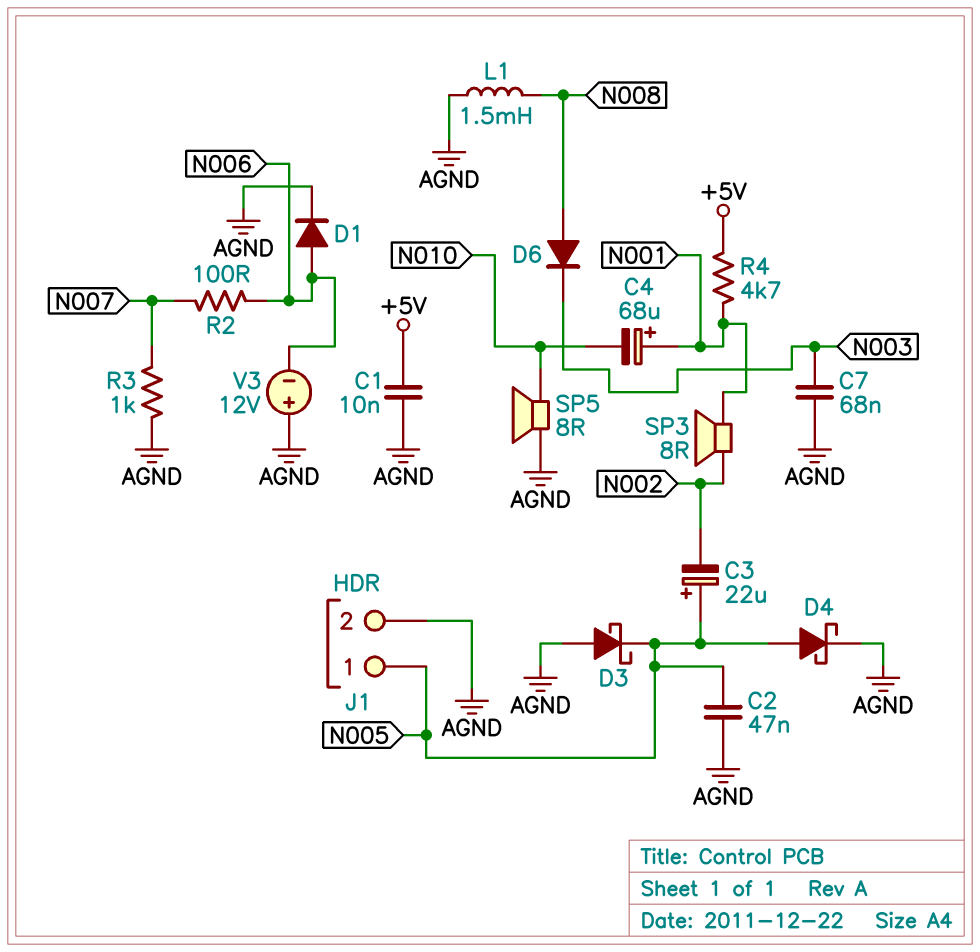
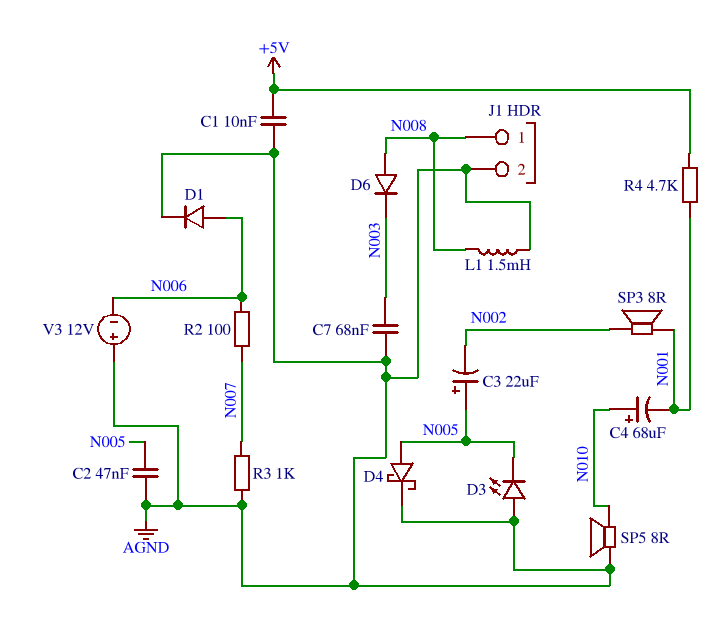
C4: 68uF (plus N001, minus N010) -> 68uF (plus N010, minus N001)
D3: schottky (A AGND, K N005) -> LED (A AGND, K N005)
J1 pin 1: N005 -> N008

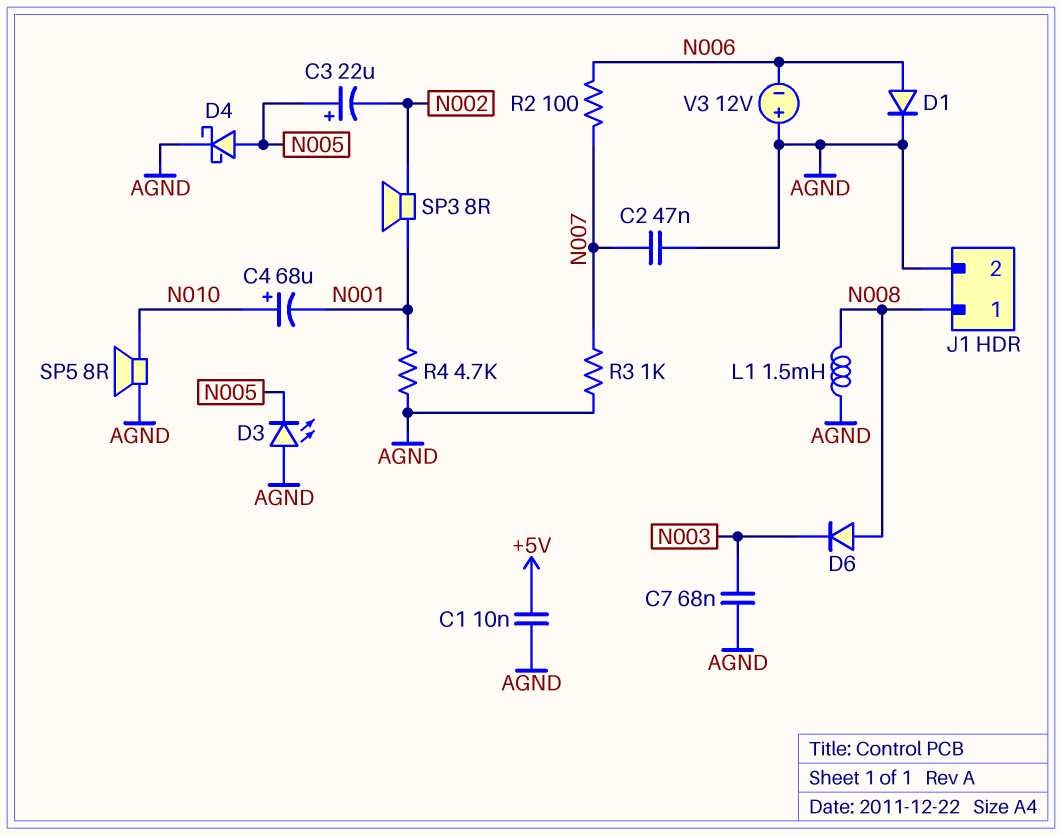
C2: 47nF (AGND, N005) -> 47nF (AGND, N007)
R4: 4.7k (+5V, N001) -> 4.7k (AGND, N001)

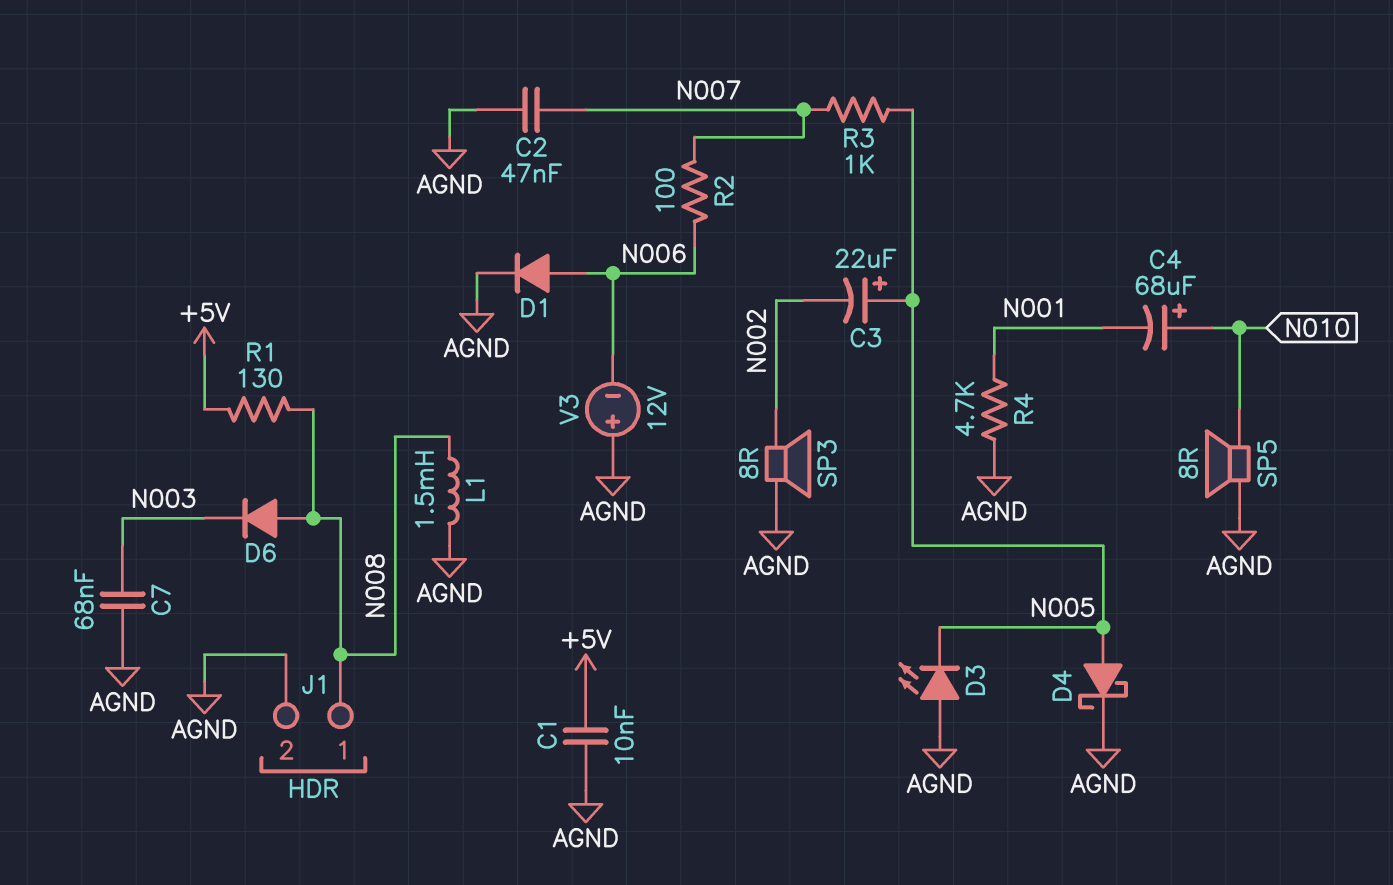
R1: none -> 130 (+5V, N008)
R3: 1k (AGND, N007) -> 1k (N005, N007)
SP3: speaker 8R (N001, N002) -> speaker 8R (AGND, N002)

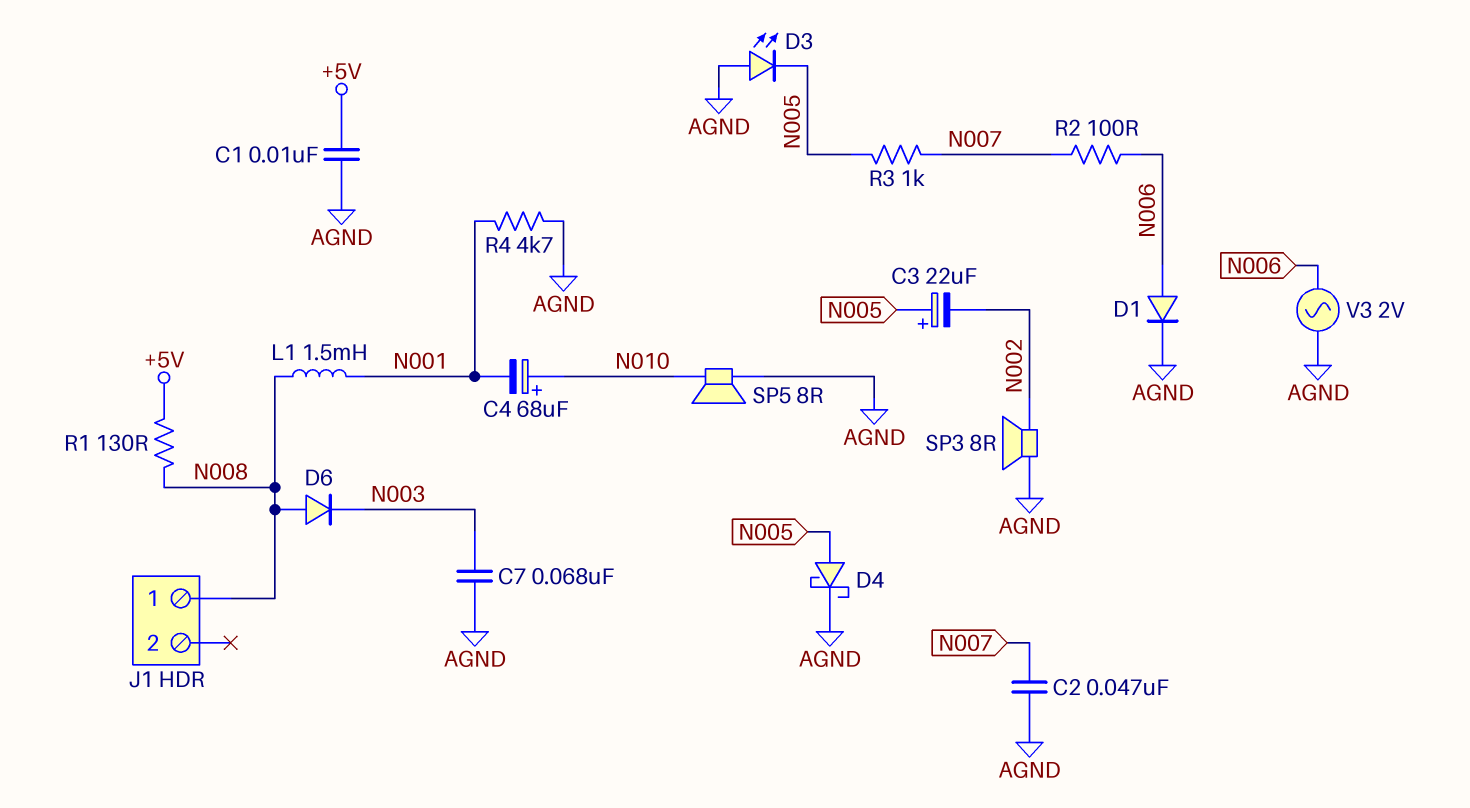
J1 pin 2: AGND -> none
L1: 1.5mH (AGND, N008) -> 1.5mH (N001, N008)
V3: 12V (plus AGND, minus N006) -> AC 2V (AGND, N006)

